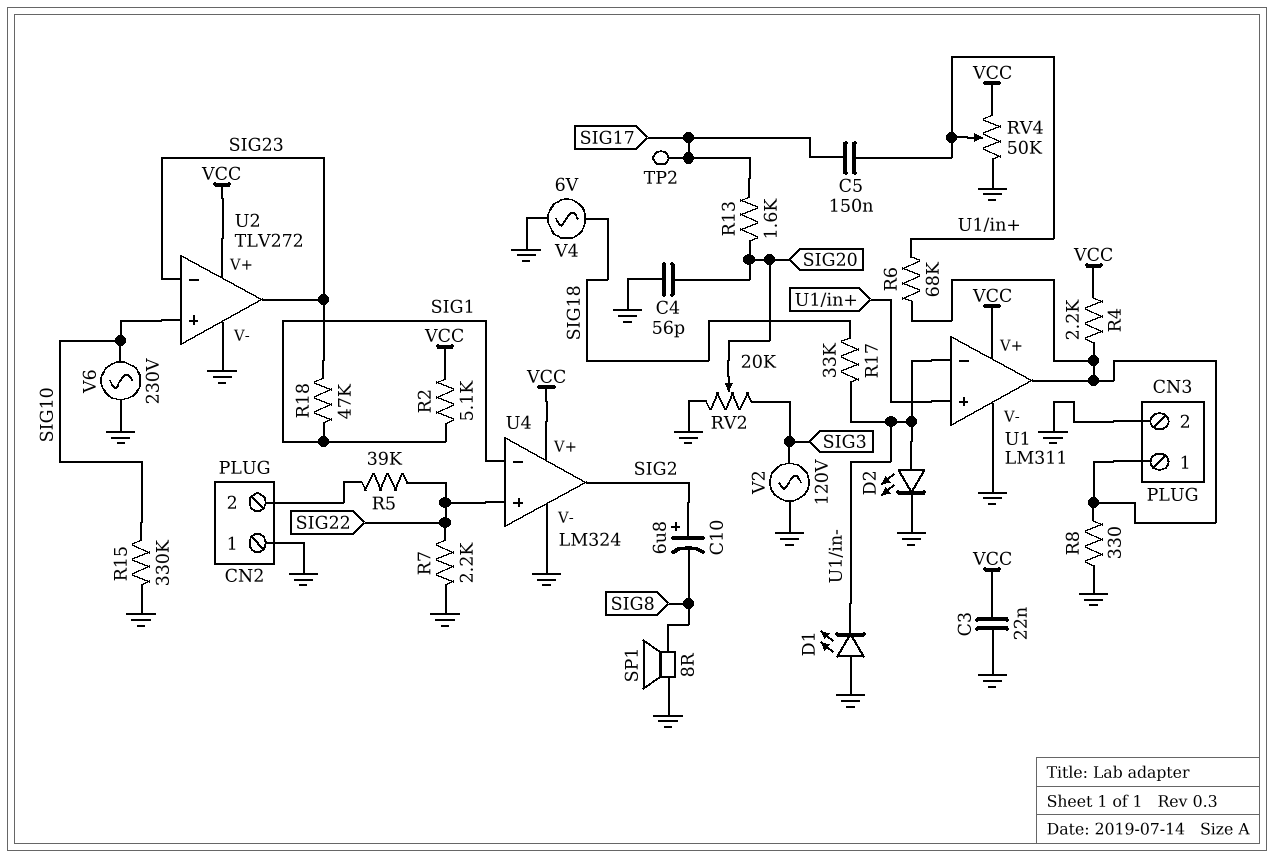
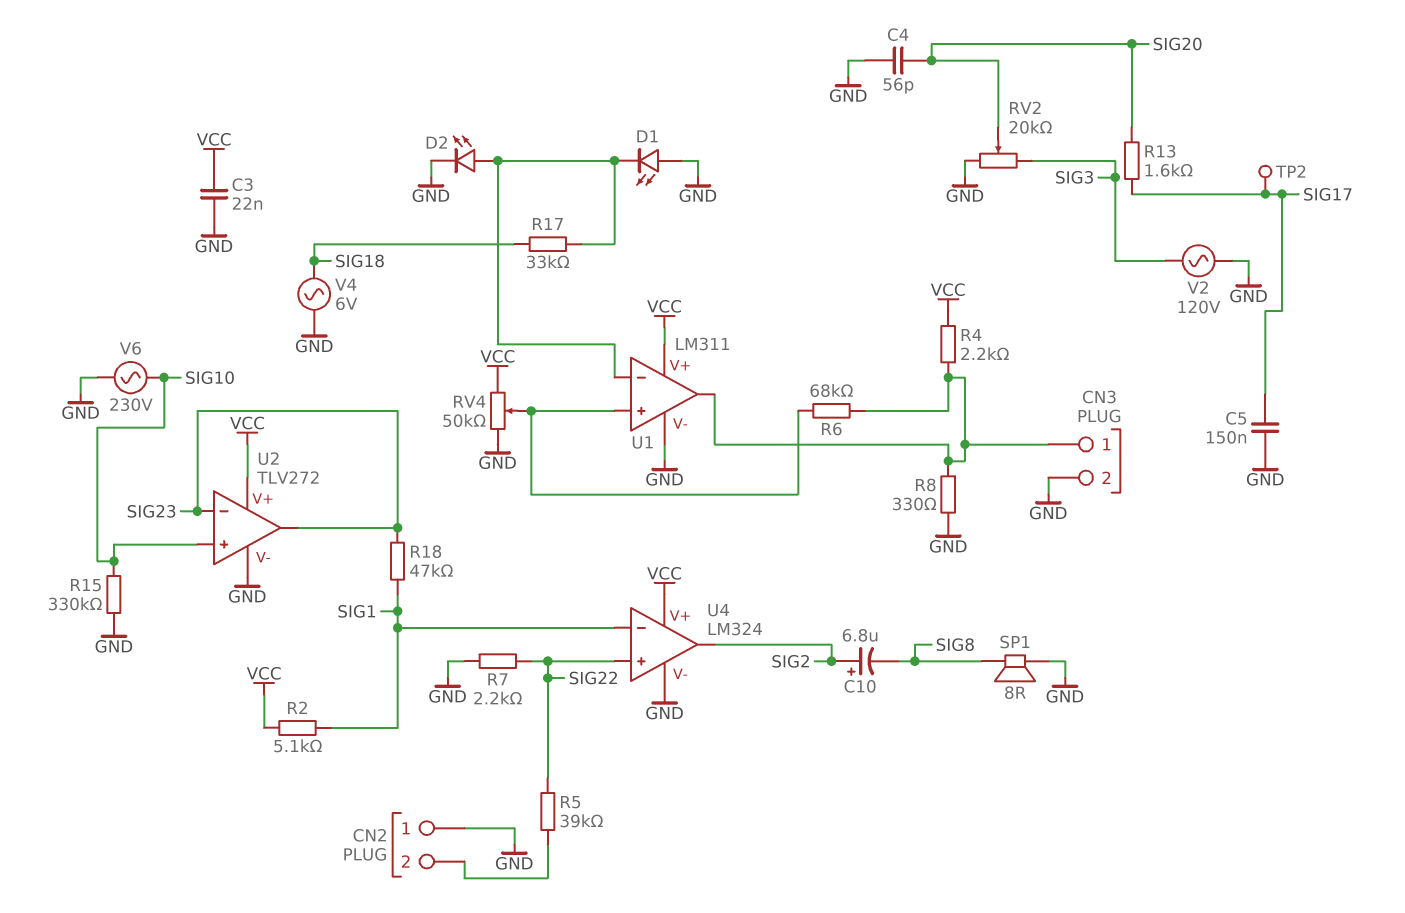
C5: 150nF (SIG17, U1/in+) -> 150nF (GND, SIG17)

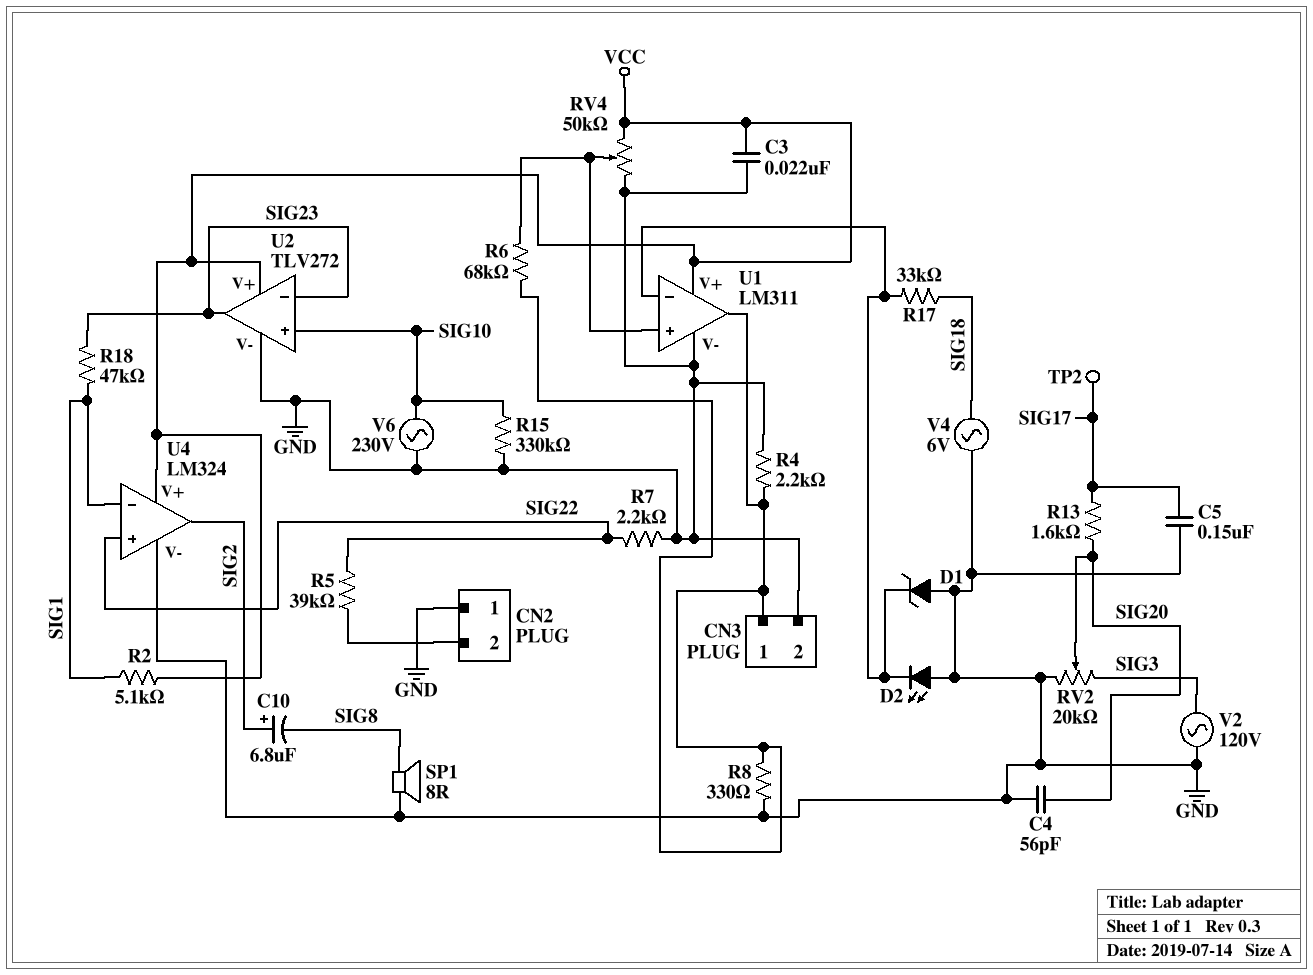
D1: LED (A GND, K U1/in-) -> zener (A GND, K U1/in-)
D2: LED (A U1/in-, K GND) -> LED (A GND, K U1/in-)
R4: 2.2k (CN3/1, VCC) -> 2.2k (CN3/1, GND)

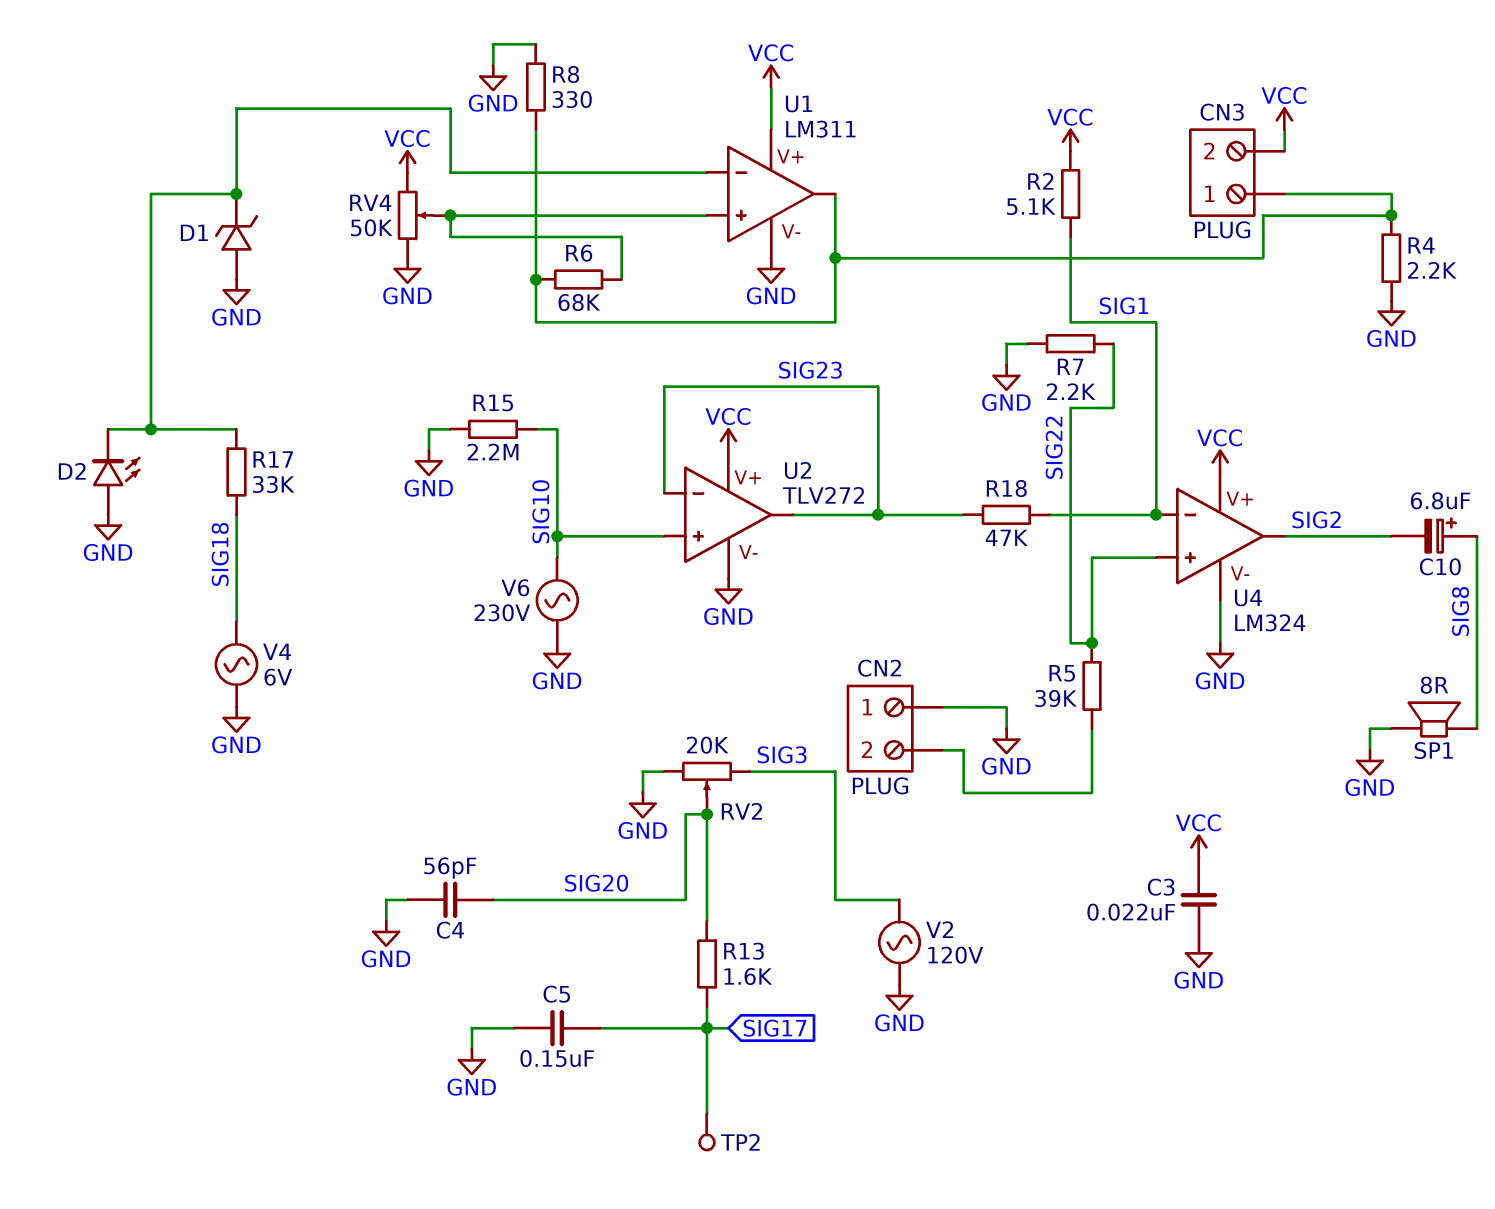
C10: 6.8uF (plus SIG2, minus SIG8) -> 6.8uF (plus SIG8, minus SIG2)
CN3 pin 2: GND -> VCC
R15: 330k (GND, SIG10) -> 2.2M (GND, SIG10)

